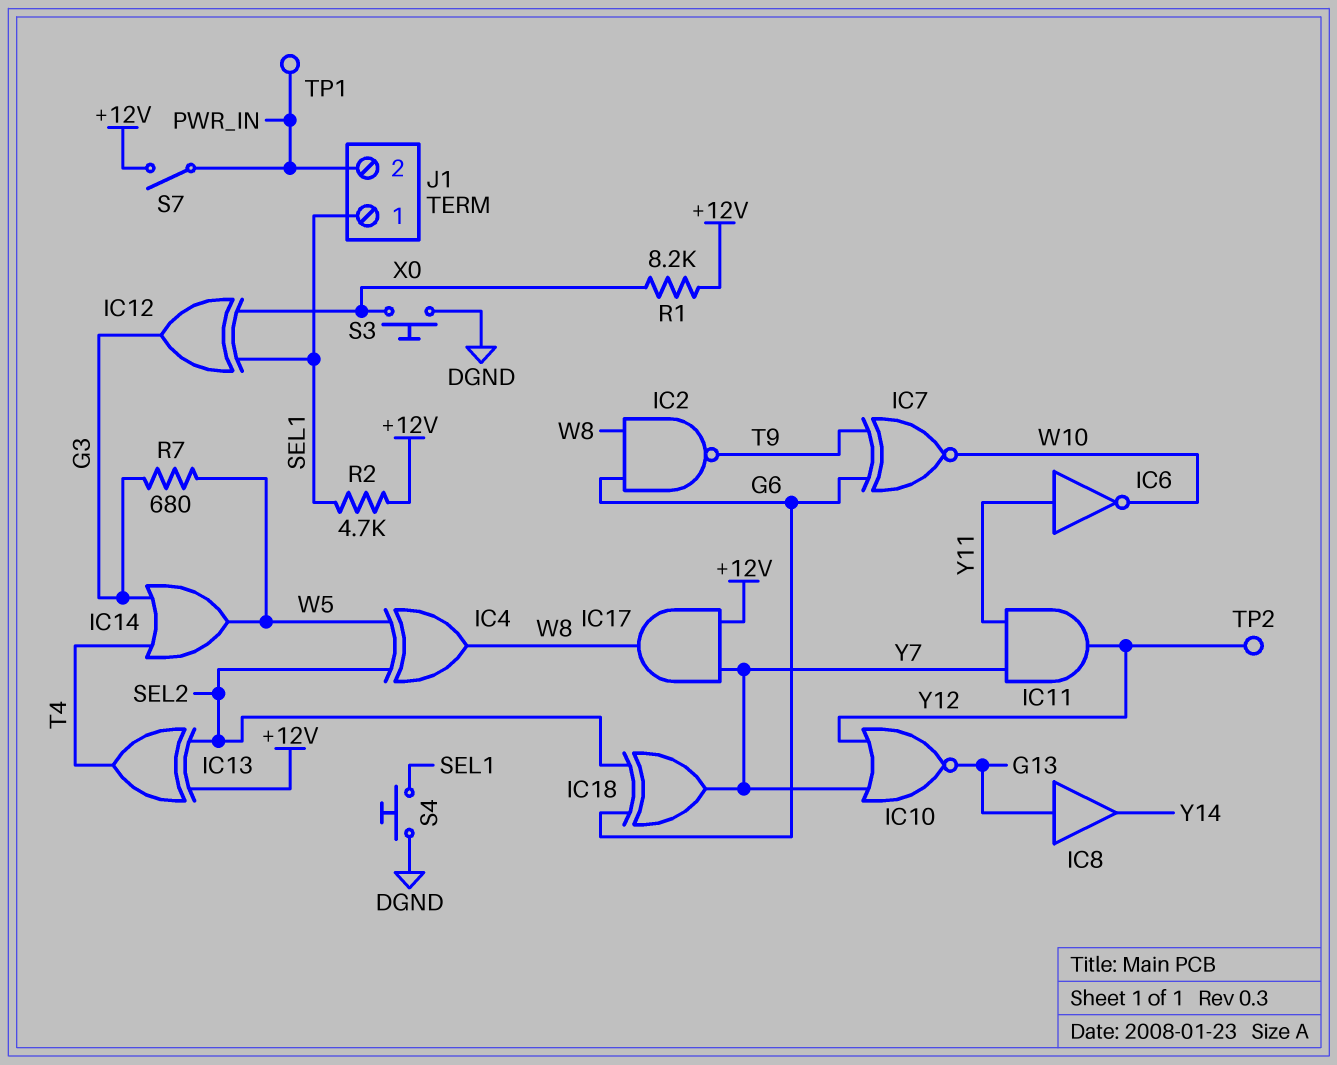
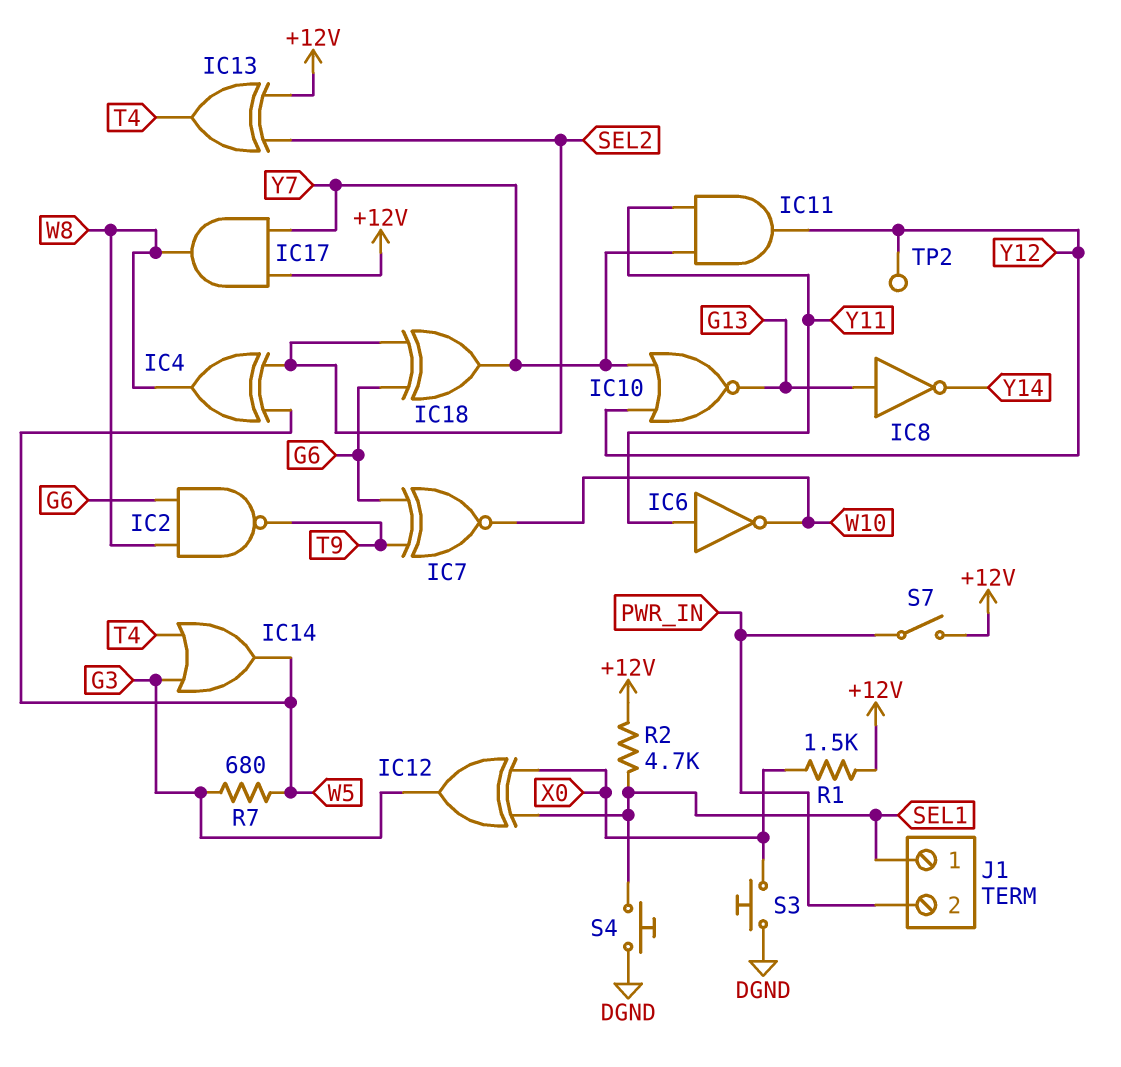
IC8: buffer (in G13, out Y14) -> NOT (in G13, out Y14)
R1: 8.2k (+12V, X0) -> 1.5k (+12V, X0)
TP1: test point (PWR_IN) -> none

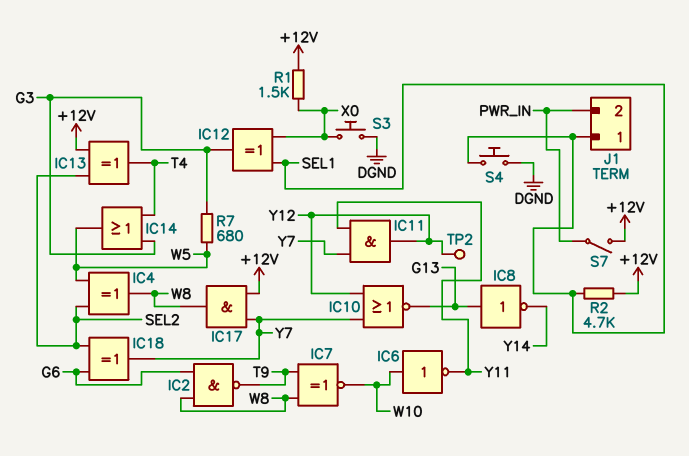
IC6: NOT (in Y11, out W10) -> NOT (in W10, out Y11)
IC7: XNOR (in G6, in T9, out W10) -> XNOR (in T9, in W8, out W10)

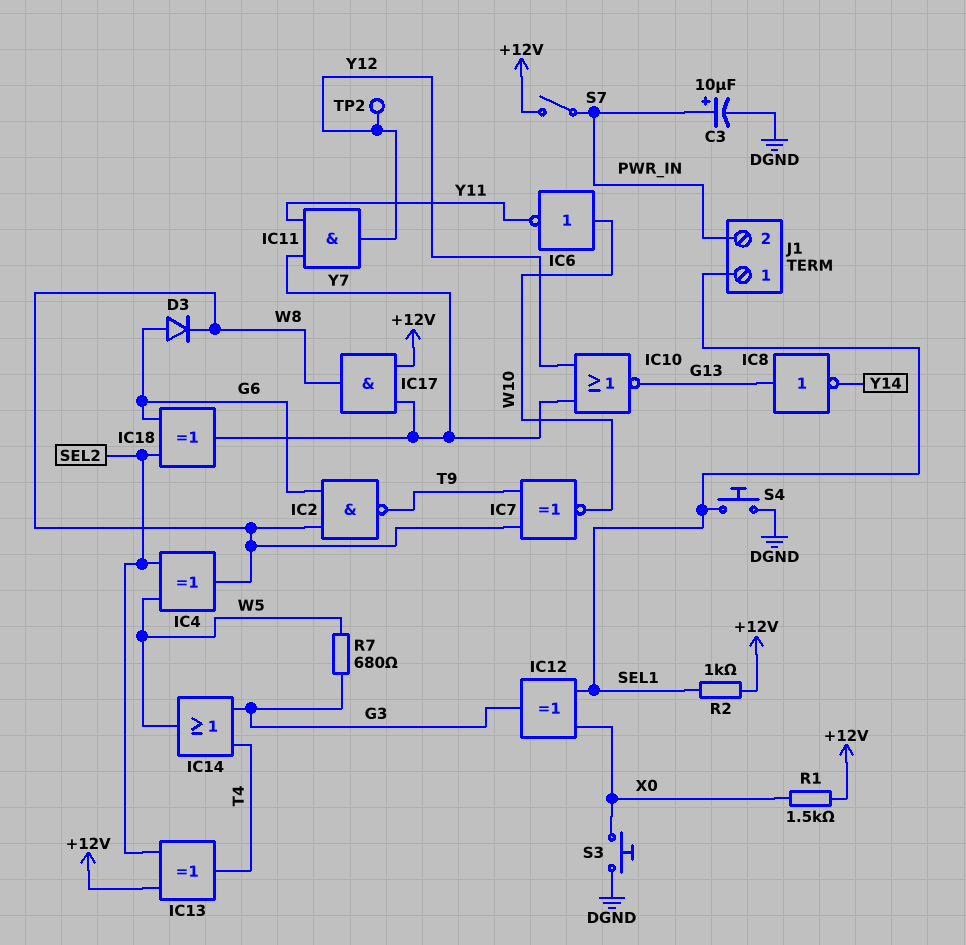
C3: none -> 10uF (plus PWR_IN, minus DGND)
D3: none -> diode (A G6, K W8)
R2: 4.7k (+12V, SEL1) -> 1k (+12V, SEL1)

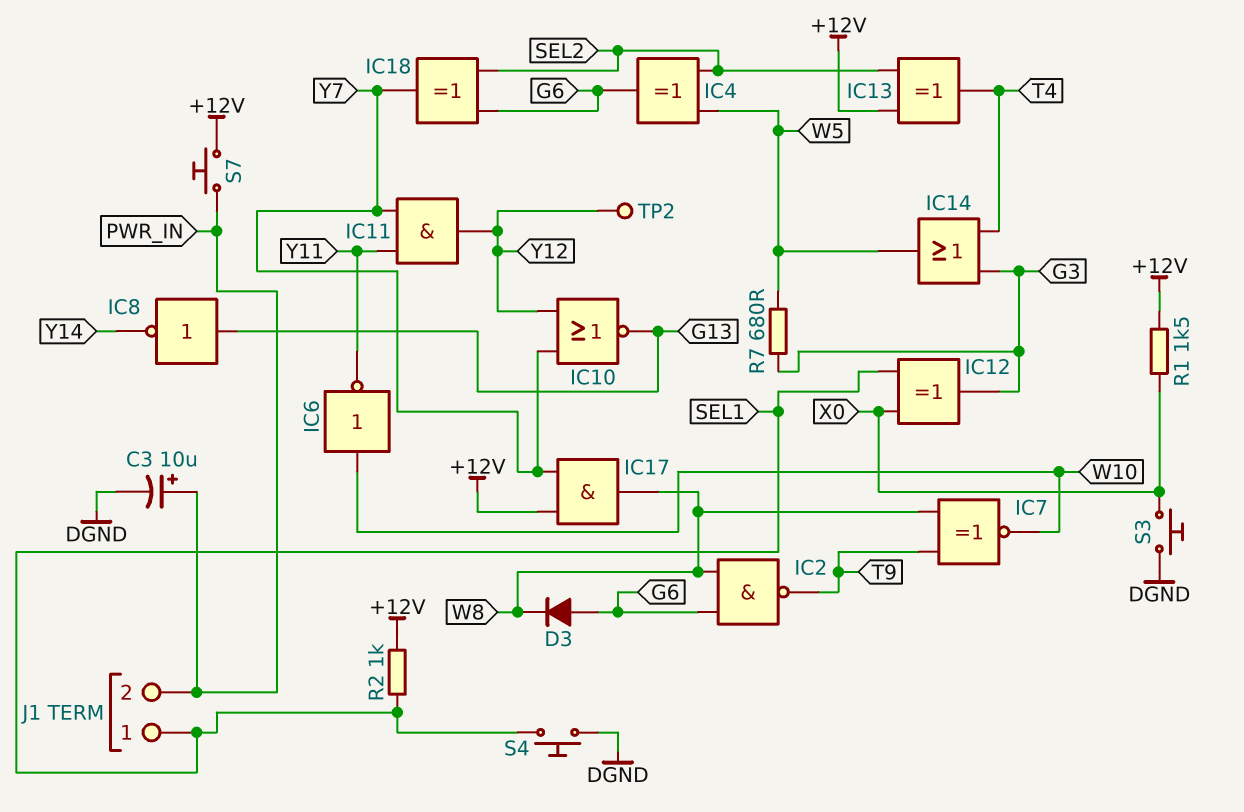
IC4: XOR (in SEL2, in W5, out W8) -> XOR (in SEL2, in W5, out G6)
S7: switch (+12V, PWR_IN) -> button (+12V, PWR_IN)

